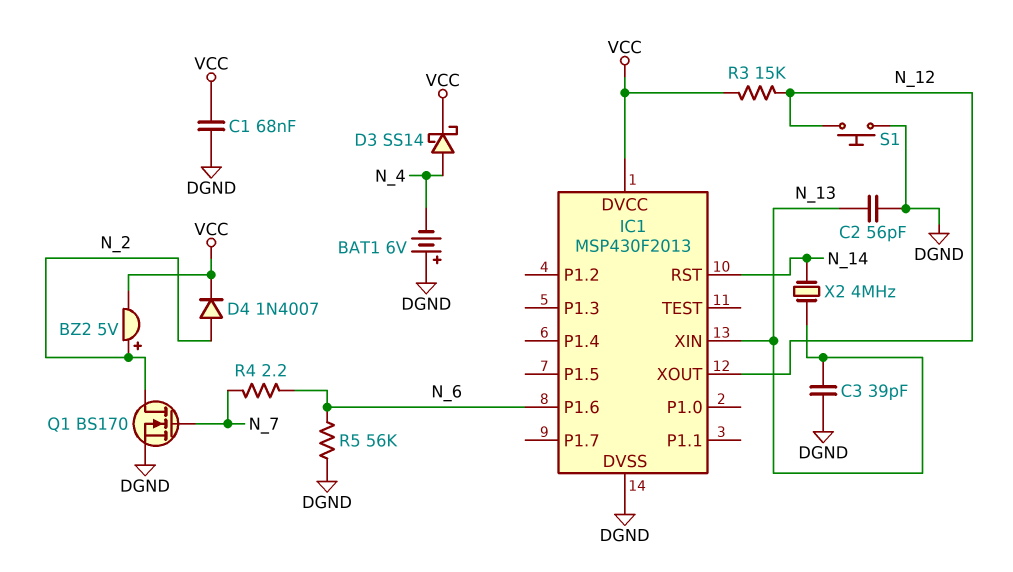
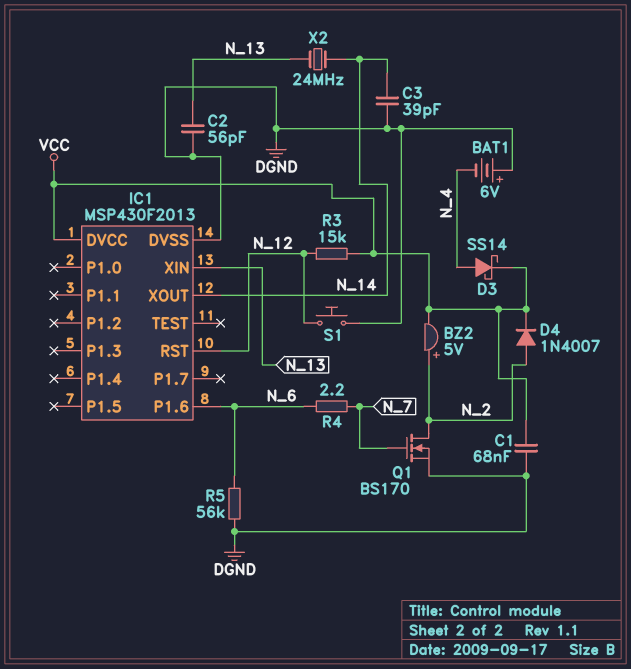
C3: 39pF (DGND, N_13) -> 39pF (DGND, N_14)
IC1 pin RST: N_14 -> N_12
IC1 pin XOUT: N_12 -> N_14
X2: 4MHz (N_13, N_14) -> 24MHz (N_13, N_14)

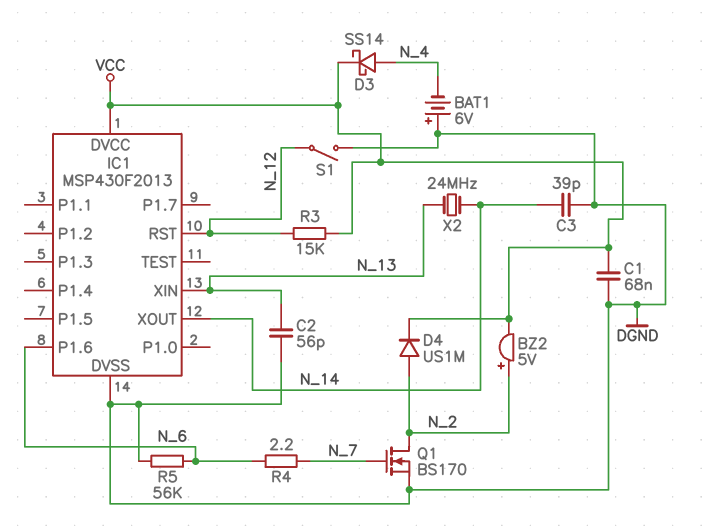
D4: diode 1N4007 (A N_2, K VCC) -> diode US1M (A N_2, K VCC)
S1: button (DGND, N_12) -> switch (DGND, N_12)

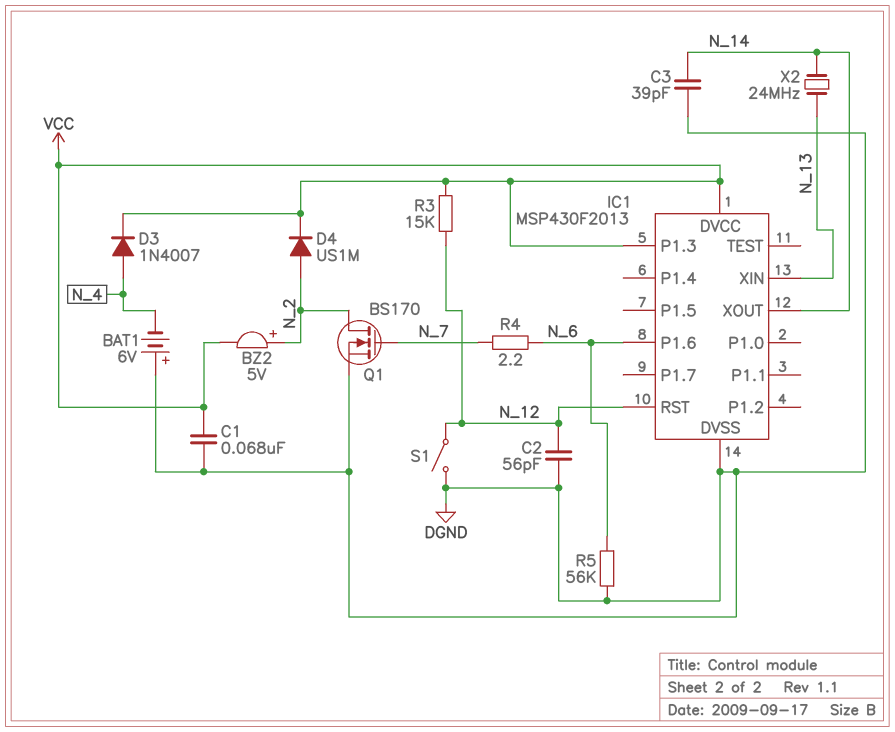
C2: 56pF (DGND, N_13) -> 56pF (DGND, N_12)
D3: schottky SS14 (A N_4, K VCC) -> diode 1N4007 (A N_4, K VCC)
IC1 pin P1.3: none -> VCC

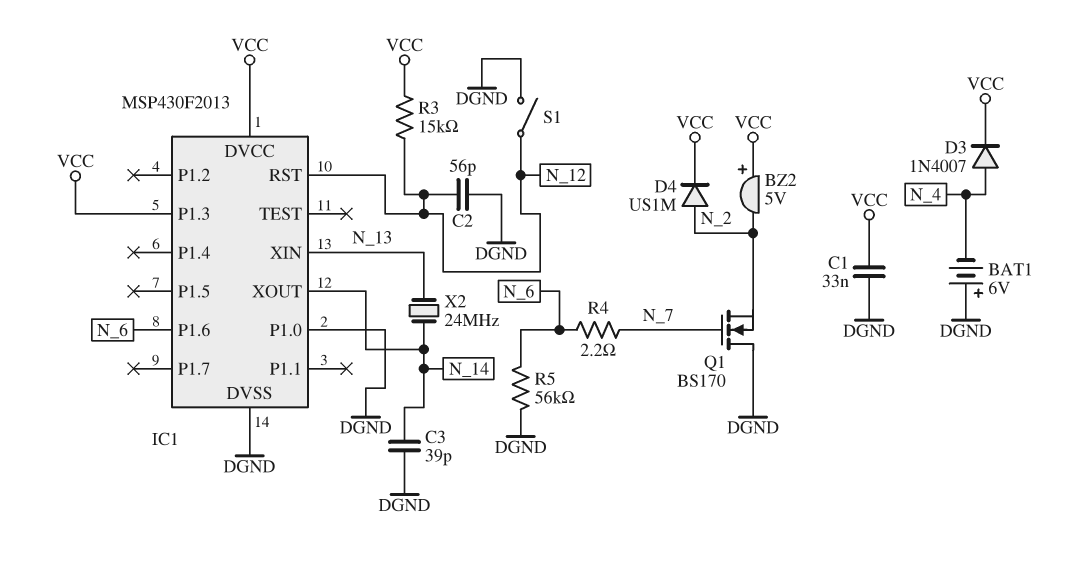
BZ2: buzzer 5V (plus N_2, minus VCC) -> buzzer 5V (plus VCC, minus N_2)
C1: 68nF (DGND, VCC) -> 33nF (DGND, VCC)
IC1 pin P1.0: none -> DGND
Q1: NMOS BS170 (G N_7, D N_2, S DGND) -> NMOS BS170 (G N_7, D DGND, S N_2)

